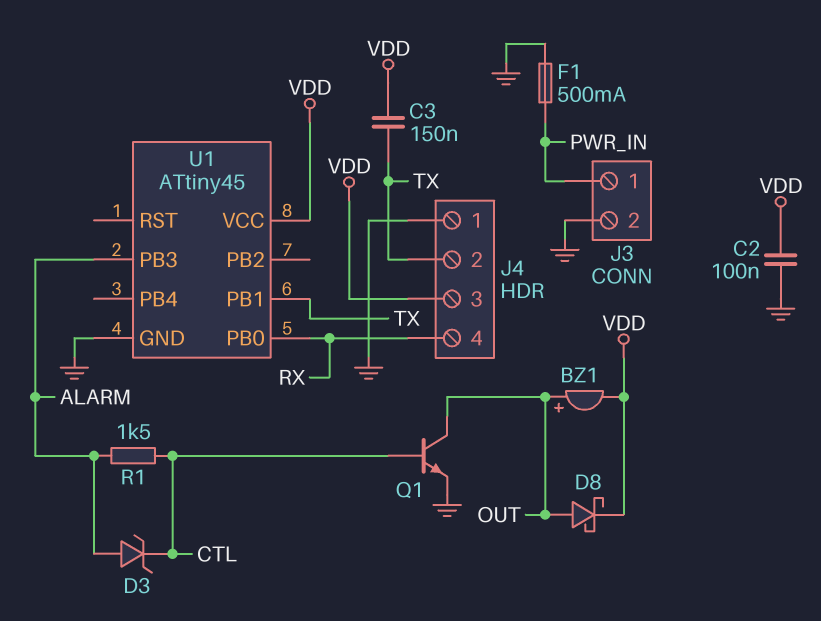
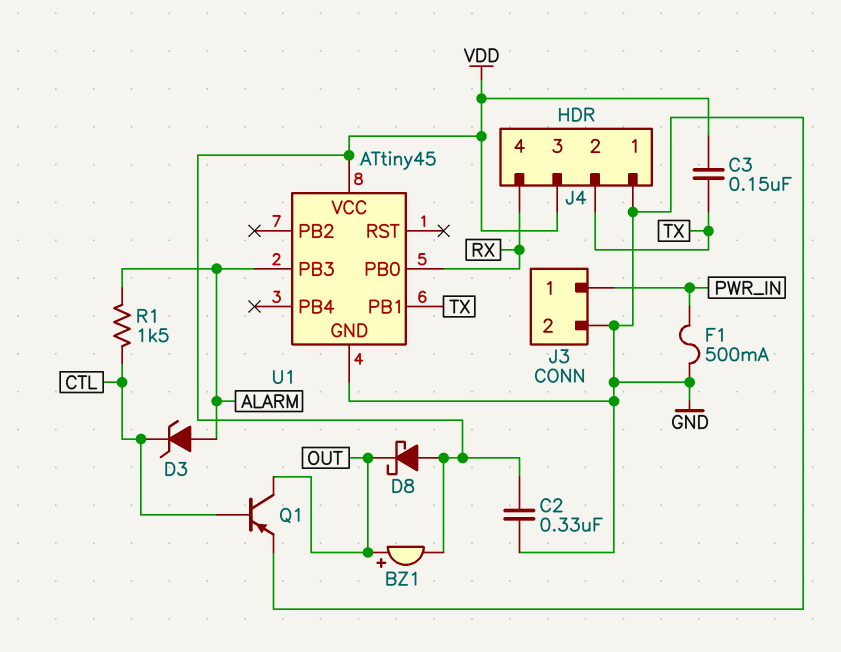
C2: 100nF (GND, VDD) -> 330nF (GND, VDD)
D8: schottky (A OUT, K VDD) -> schottky (A VDD, K OUT)
Q1: NPN (B CTL, C OUT, E GND) -> PNP (B CTL, C OUT, E GND)

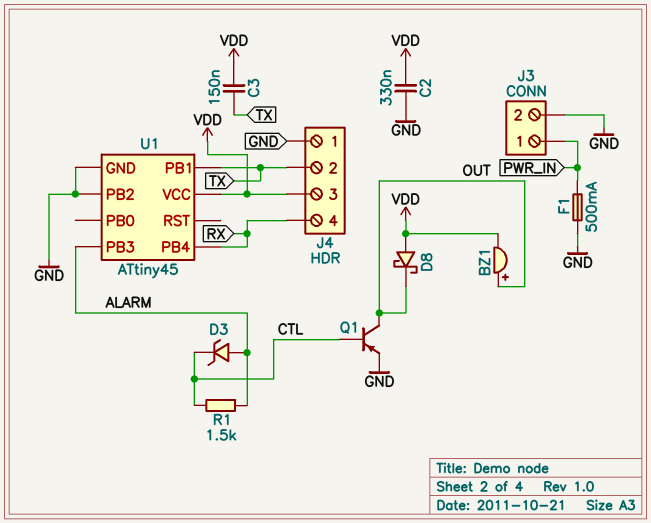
U1 pin PB0: RX -> none
U1 pin PB2: none -> GND
U1 pin PB4: none -> RX

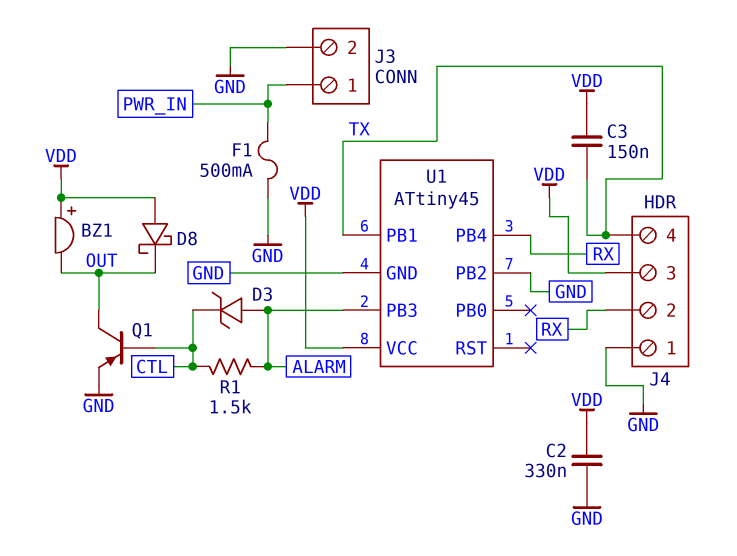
BZ1: buzzer (plus OUT, minus VDD) -> buzzer (plus VDD, minus OUT)
J4 pin 2: TX -> RX
J4 pin 4: RX -> TX

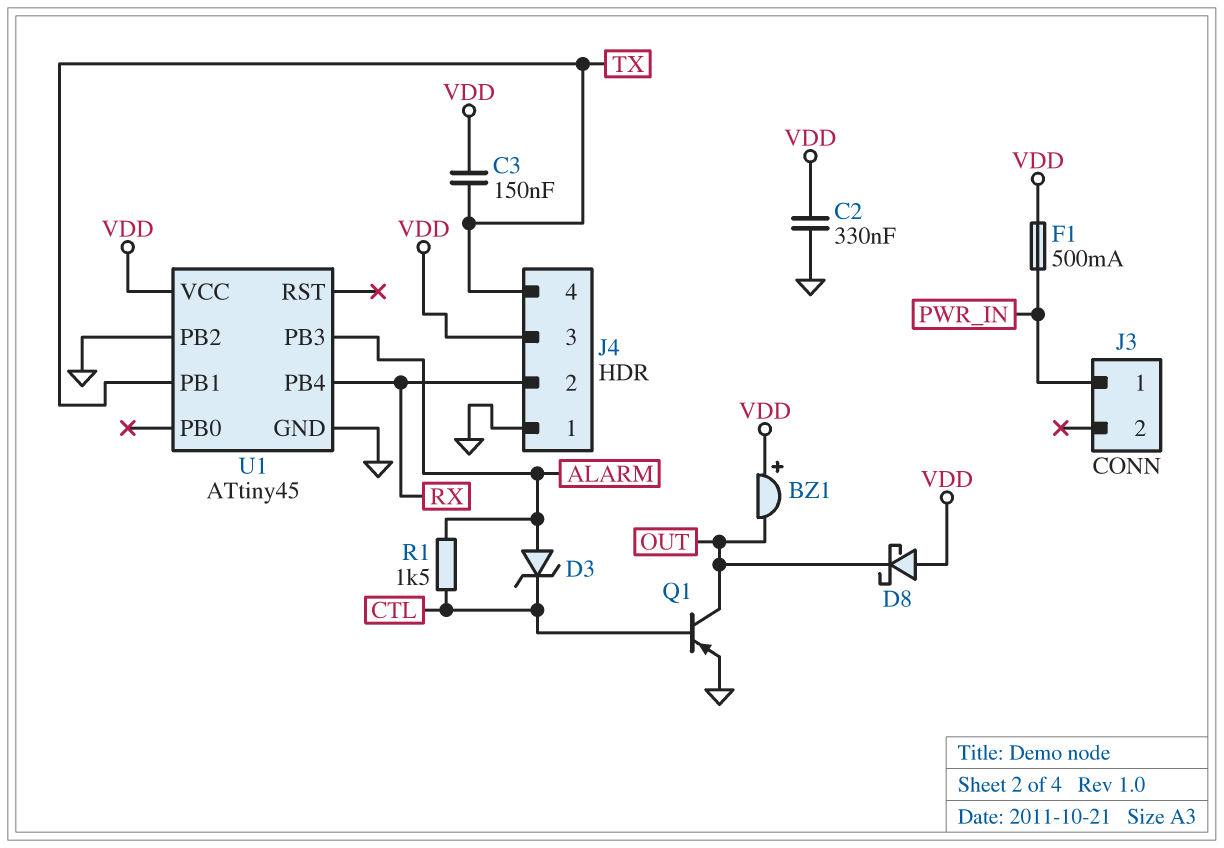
F1: 500mA (GND, PWR_IN) -> 500mA (PWR_IN, VDD)
J3 pin 2: GND -> none

